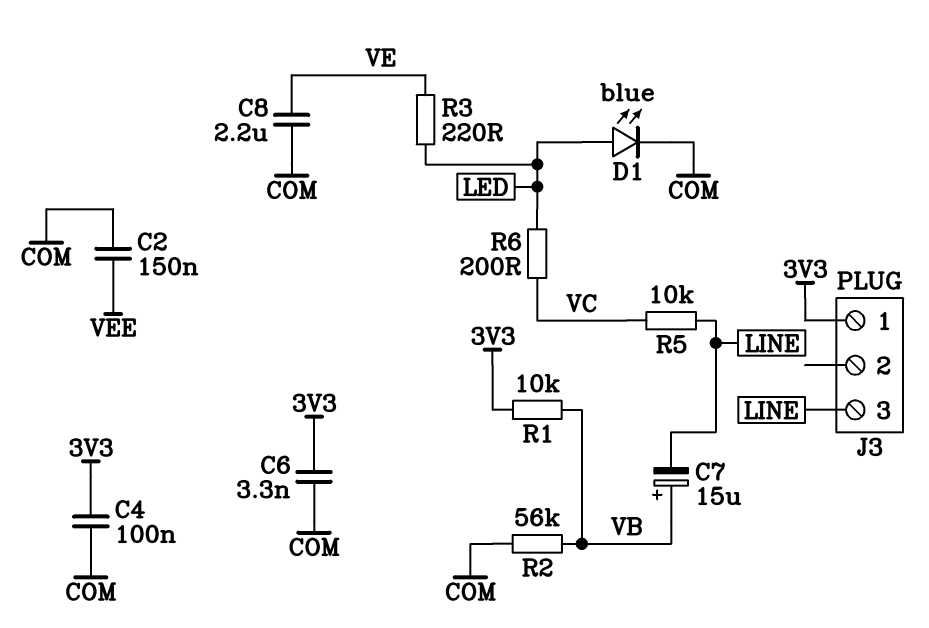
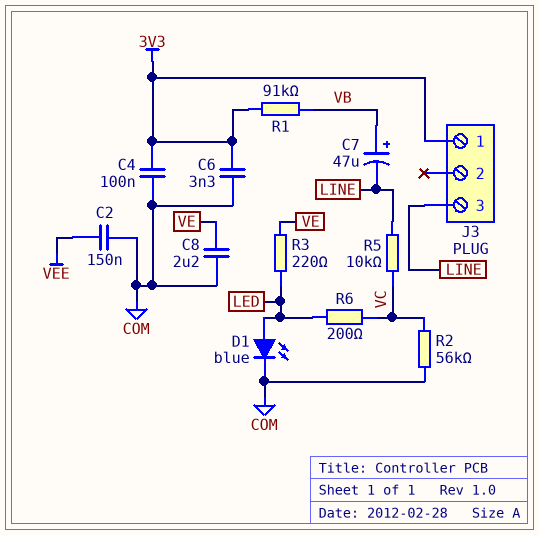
C7: 15uF (plus VB, minus LINE) -> 47uF (plus VB, minus LINE)
R1: 10k (3V3, VB) -> 91k (3V3, VB)
R2: 56k (COM, VB) -> 56k (COM, VC)

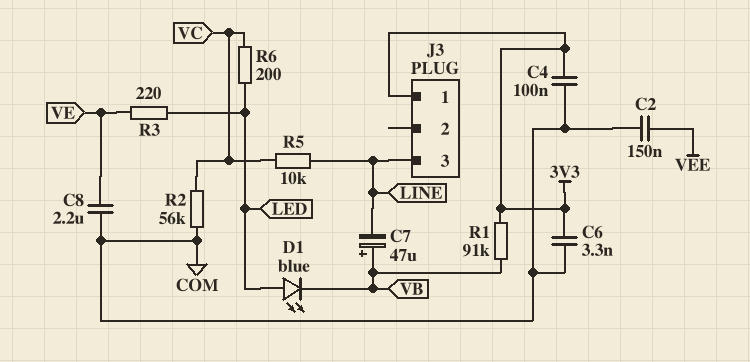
D1: LED blue (A LED, K COM) -> LED blue (A LED, K VB)

